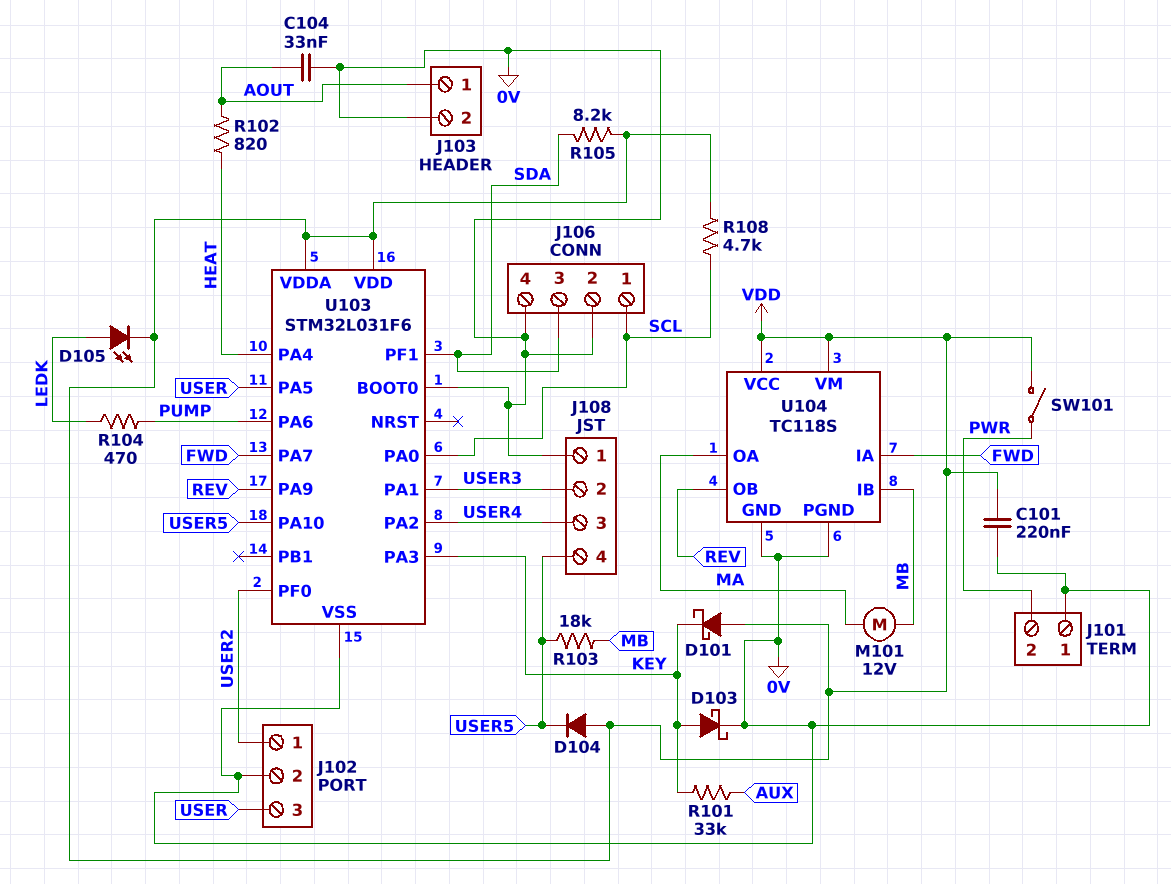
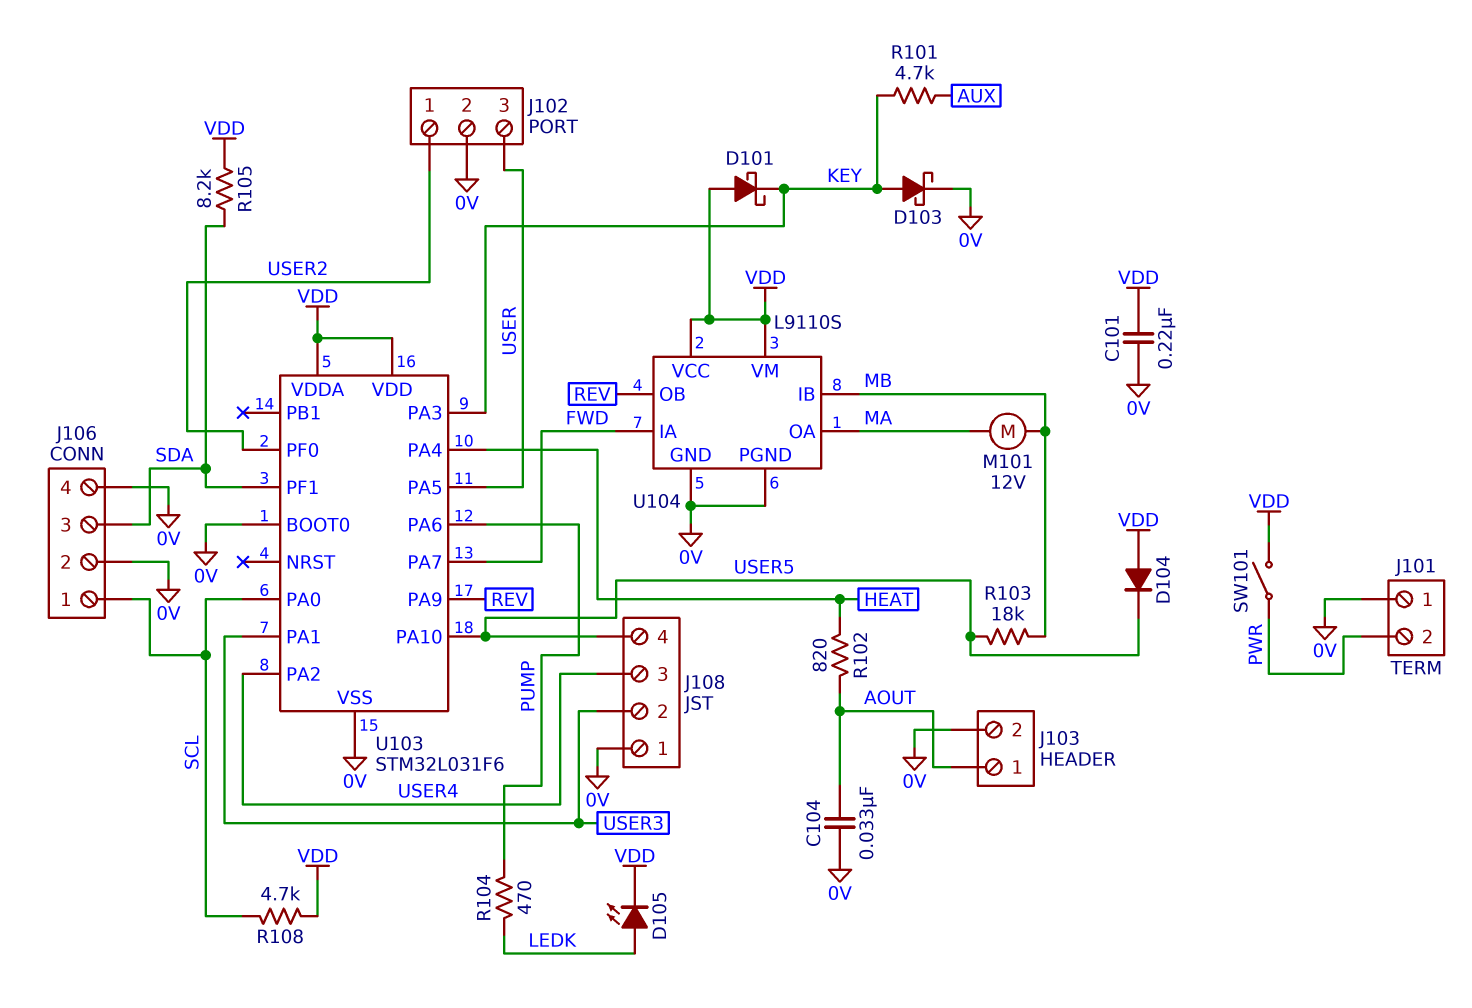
R101: 33k (AUX, KEY) -> 4.7k (AUX, KEY)
U104: TC118S -> L9110S

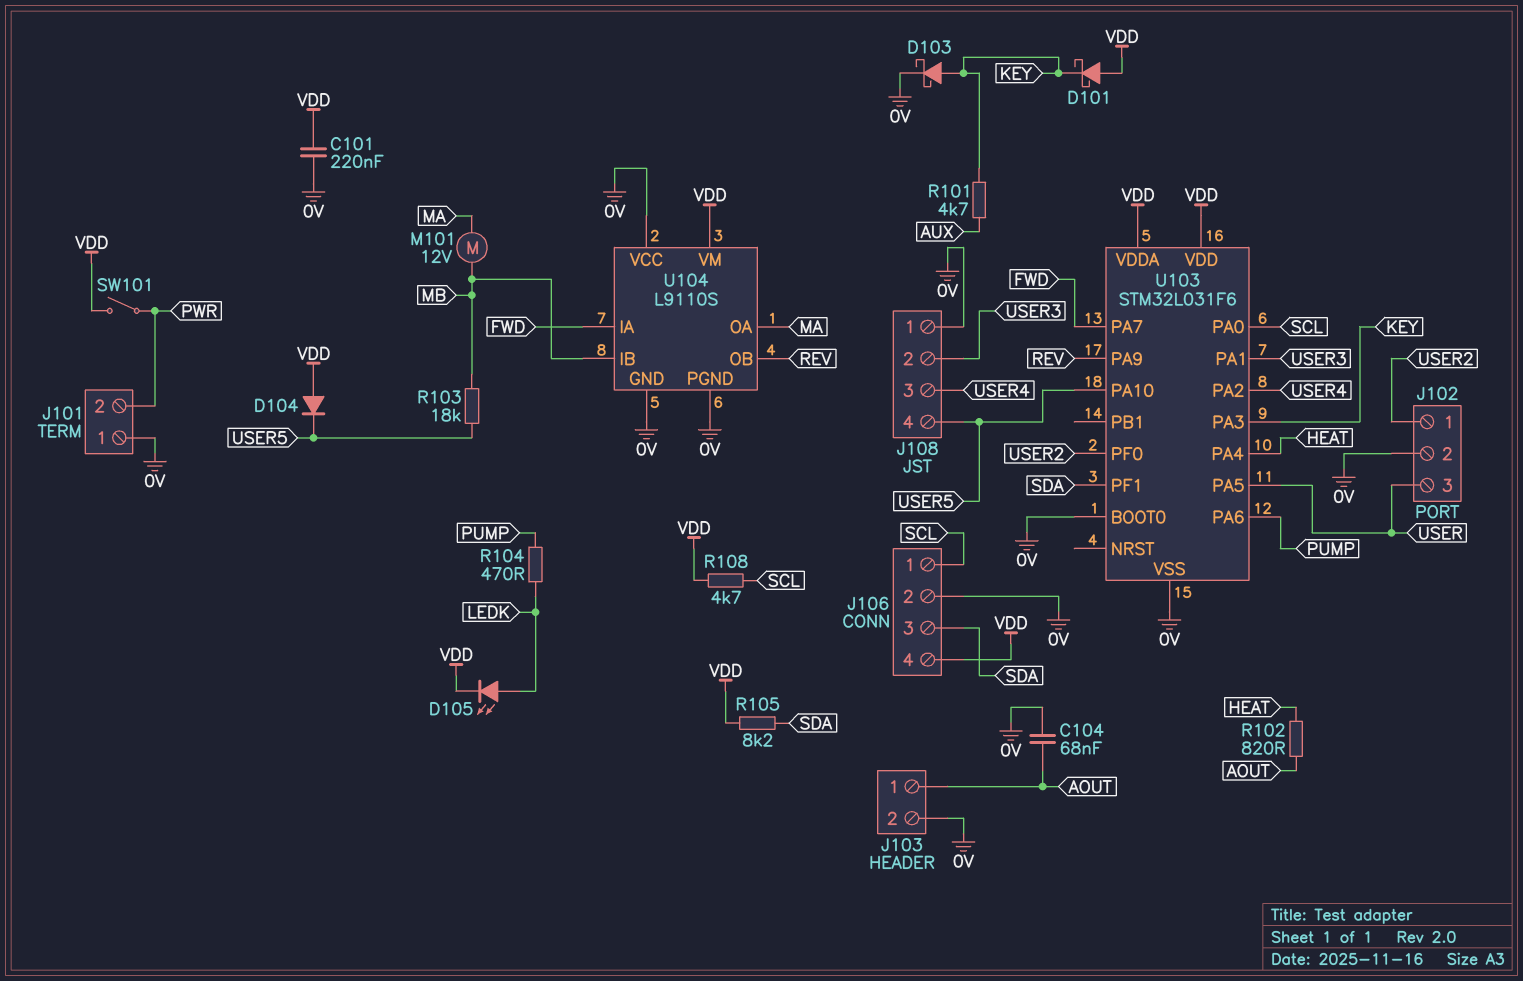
C104: 33nF (0V, AOUT) -> 68nF (0V, AOUT)
J106 pin 4: 0V -> VDD
U104 pin VCC: VDD -> 0V

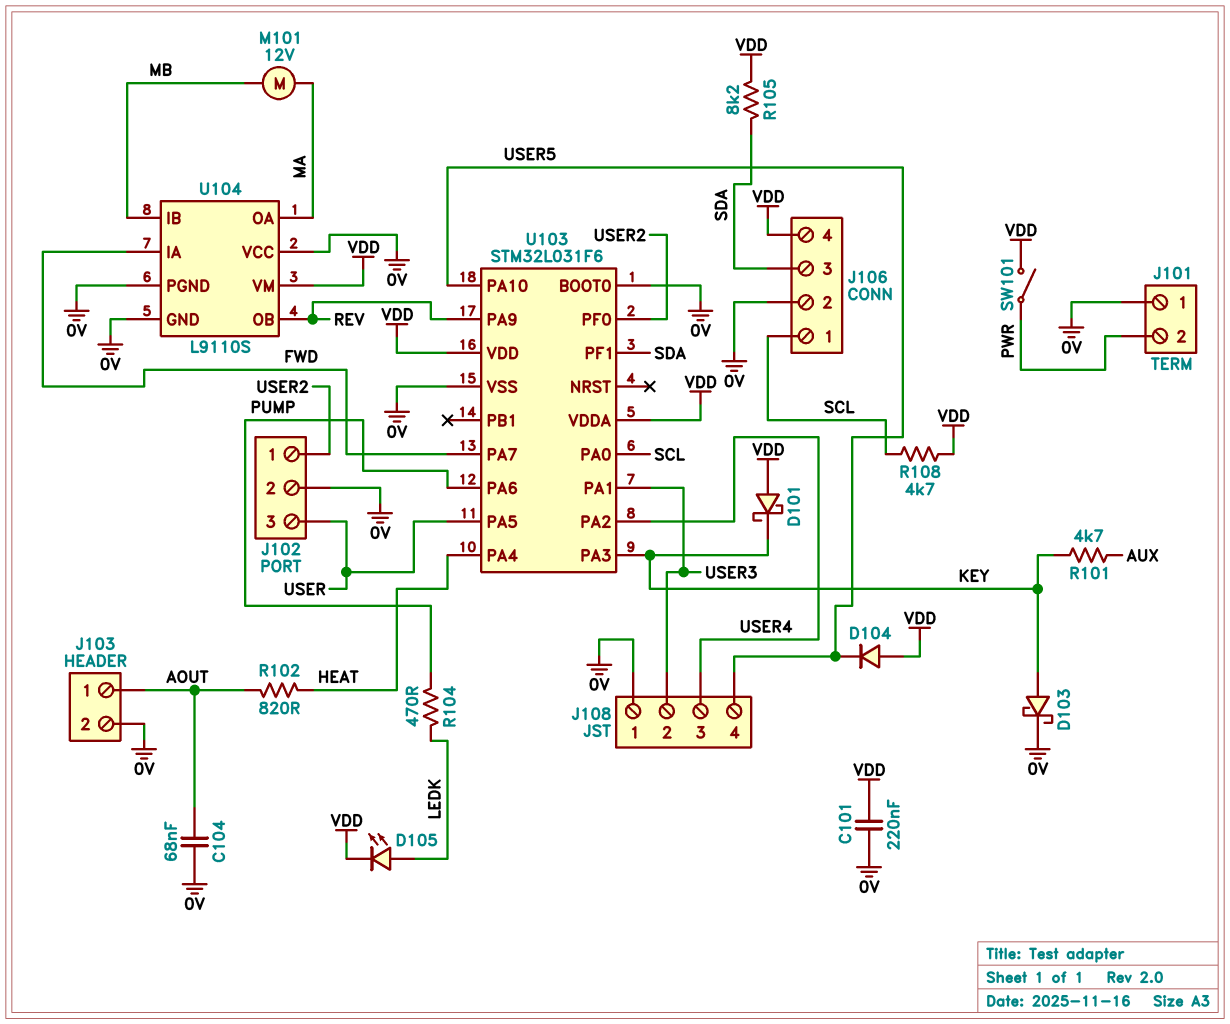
R103: 18k (MB, USER5) -> none

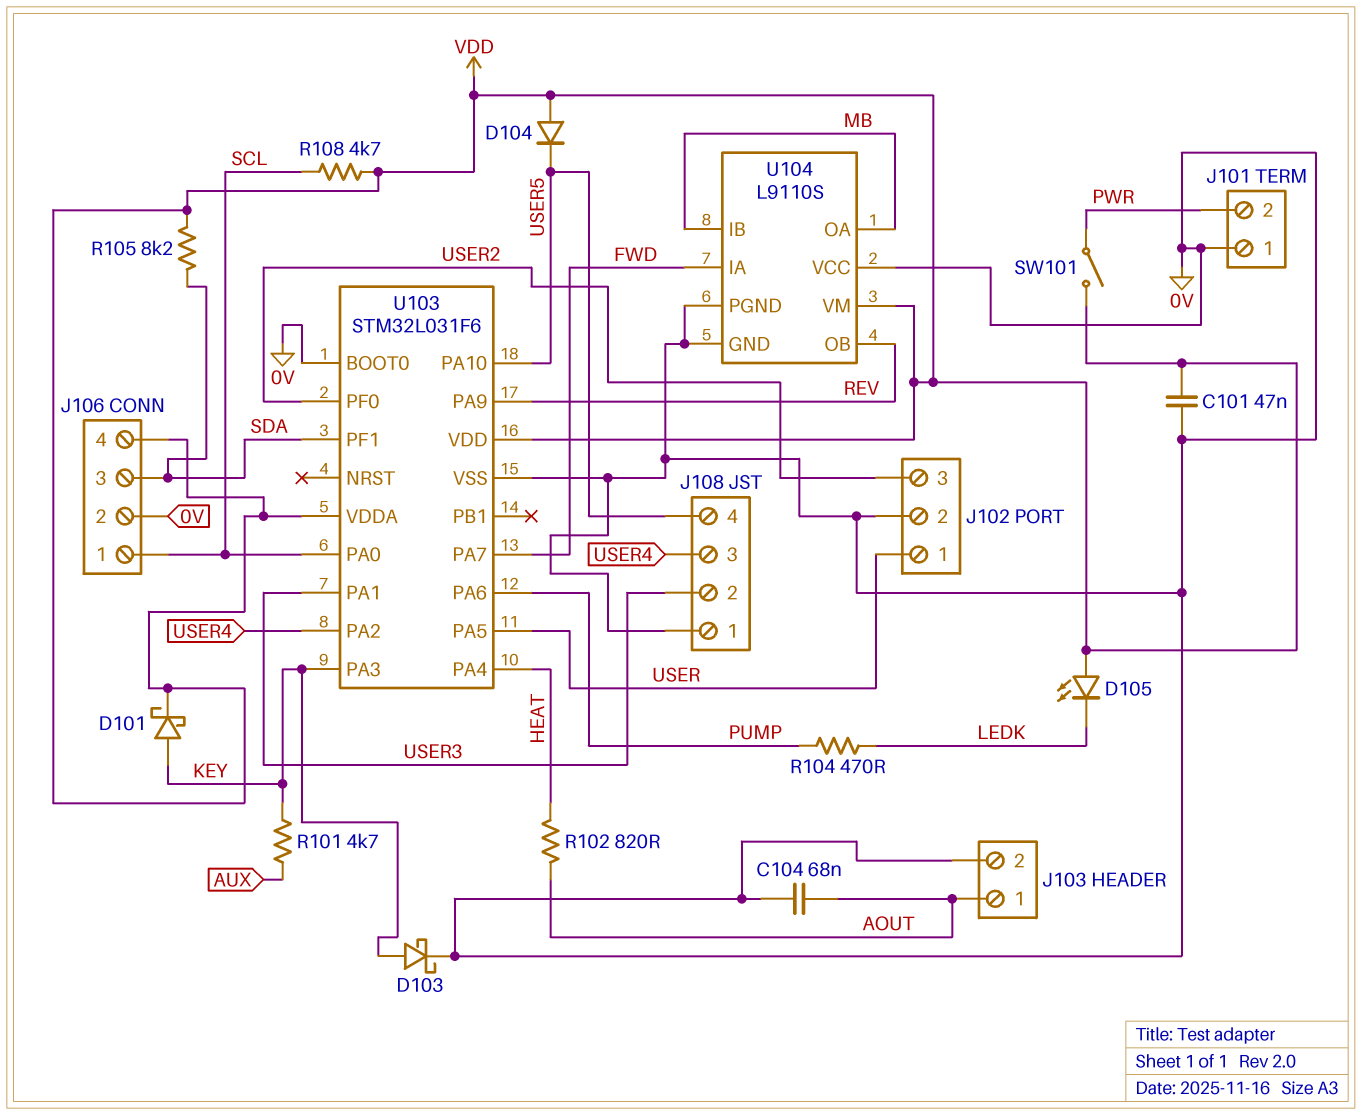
C101: 220nF (0V, VDD) -> 47nF (0V, VDD)
D101: schottky (A VDD, K KEY) -> schottky (A KEY, K VDD)
D105: LED (A LEDK, K VDD) -> LED (A VDD, K LEDK)
J102 pin 1: USER2 -> USER
J102 pin 3: USER -> USER2
M101: motor 12V (MA, MB) -> none
U104 pin OA: MA -> MB

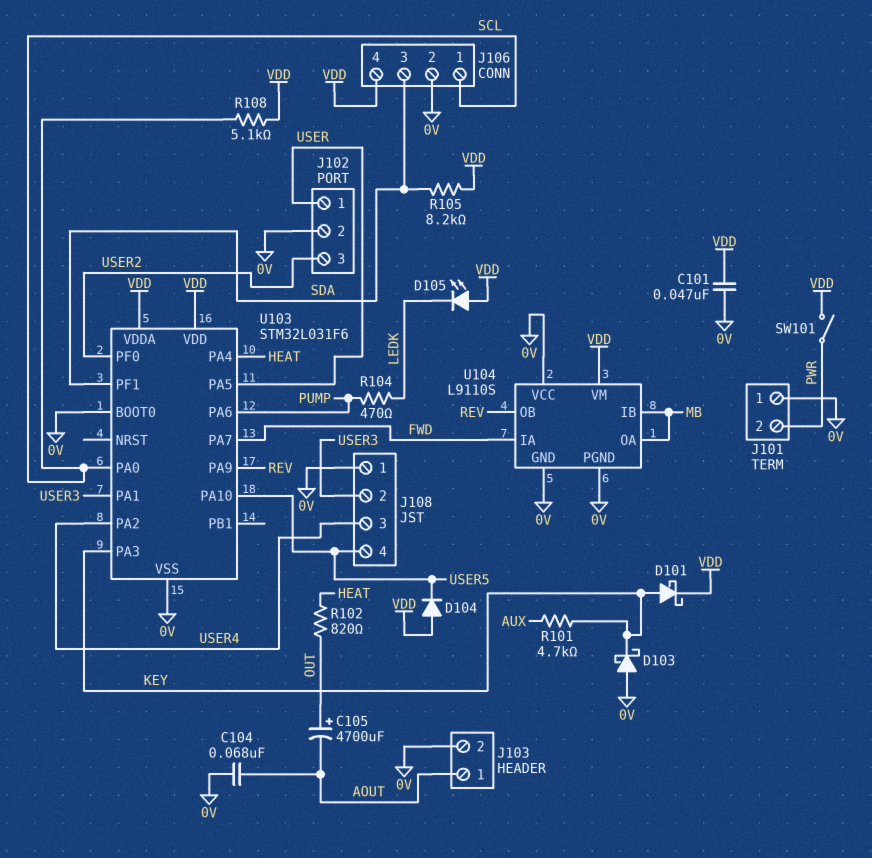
C105: none -> 4700uF (plus OUT, minus AOUT)
D103: schottky (A KEY, K 0V) -> schottky (A 0V, K KEY)
R102: 820 (AOUT, HEAT) -> 820 (HEAT, OUT)
R108: 4.7k (SCL, VDD) -> 5.1k (SCL, VDD)

